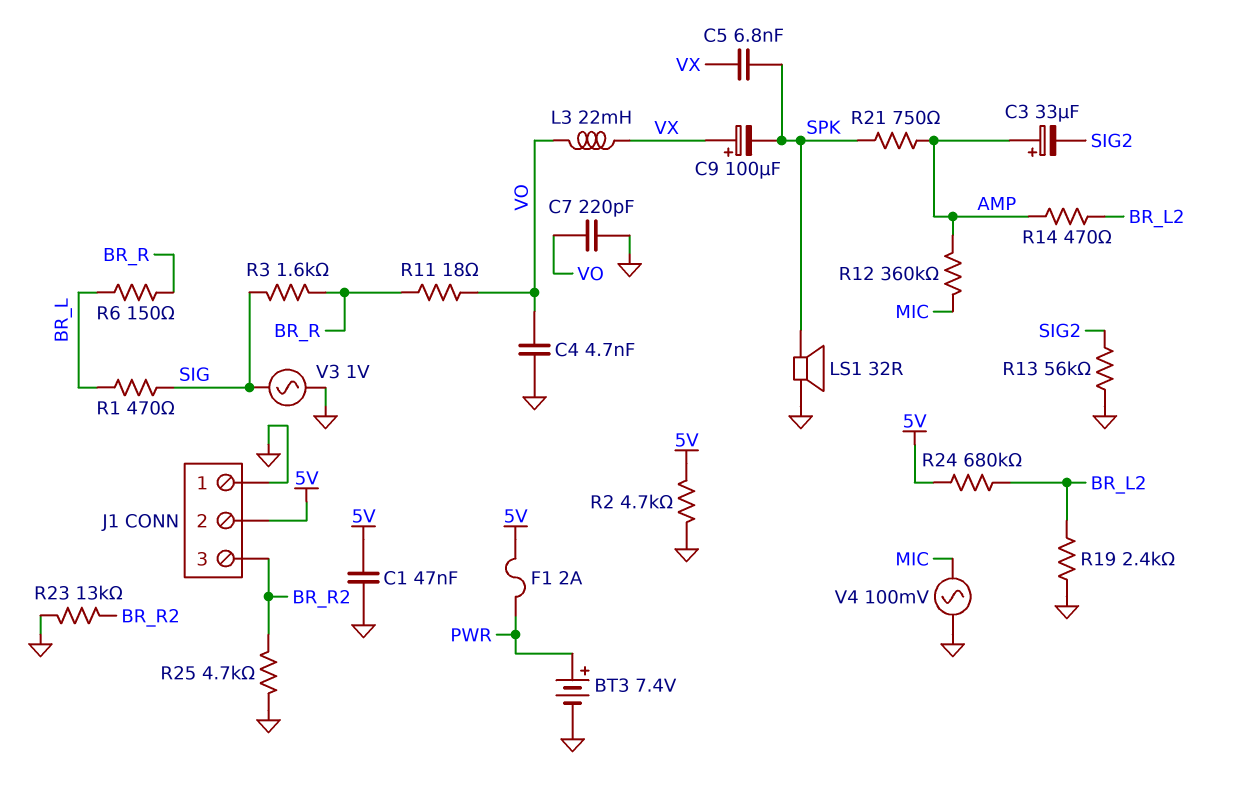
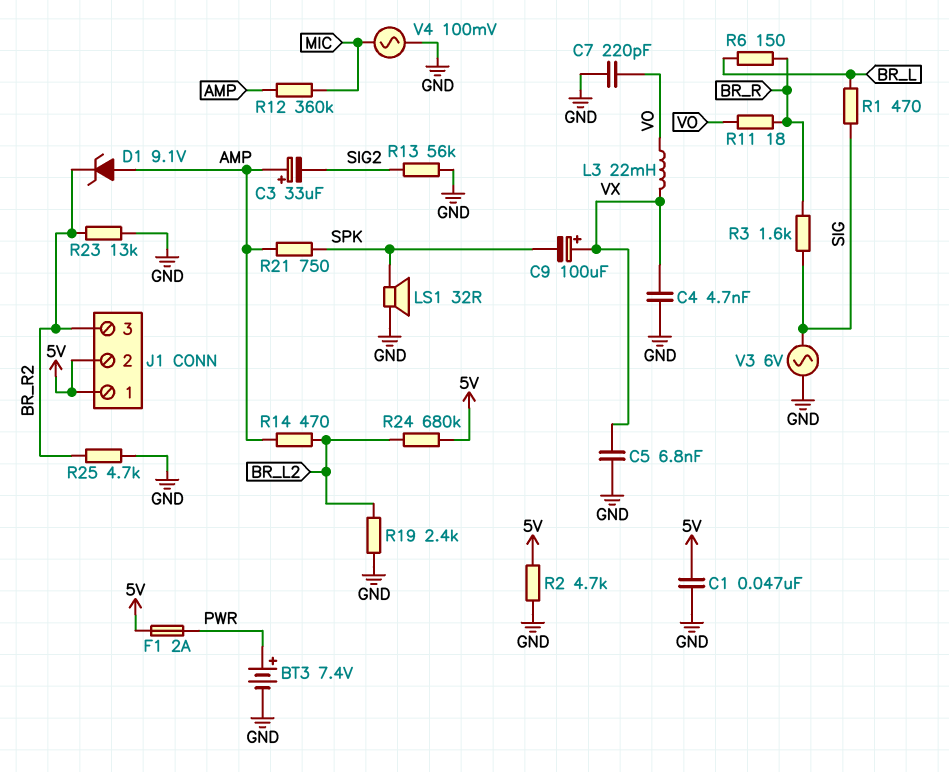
C4: 4.7nF (GND, VO) -> 4.7nF (GND, VX)
C5: 6.8nF (SPK, VX) -> 6.8nF (GND, VX)
D1: none -> zener 9.1V (A AMP, K BR_R2)
J1 pin 1: GND -> 5V
V3: AC 1V (GND, SIG) -> AC 6V (GND, SIG)

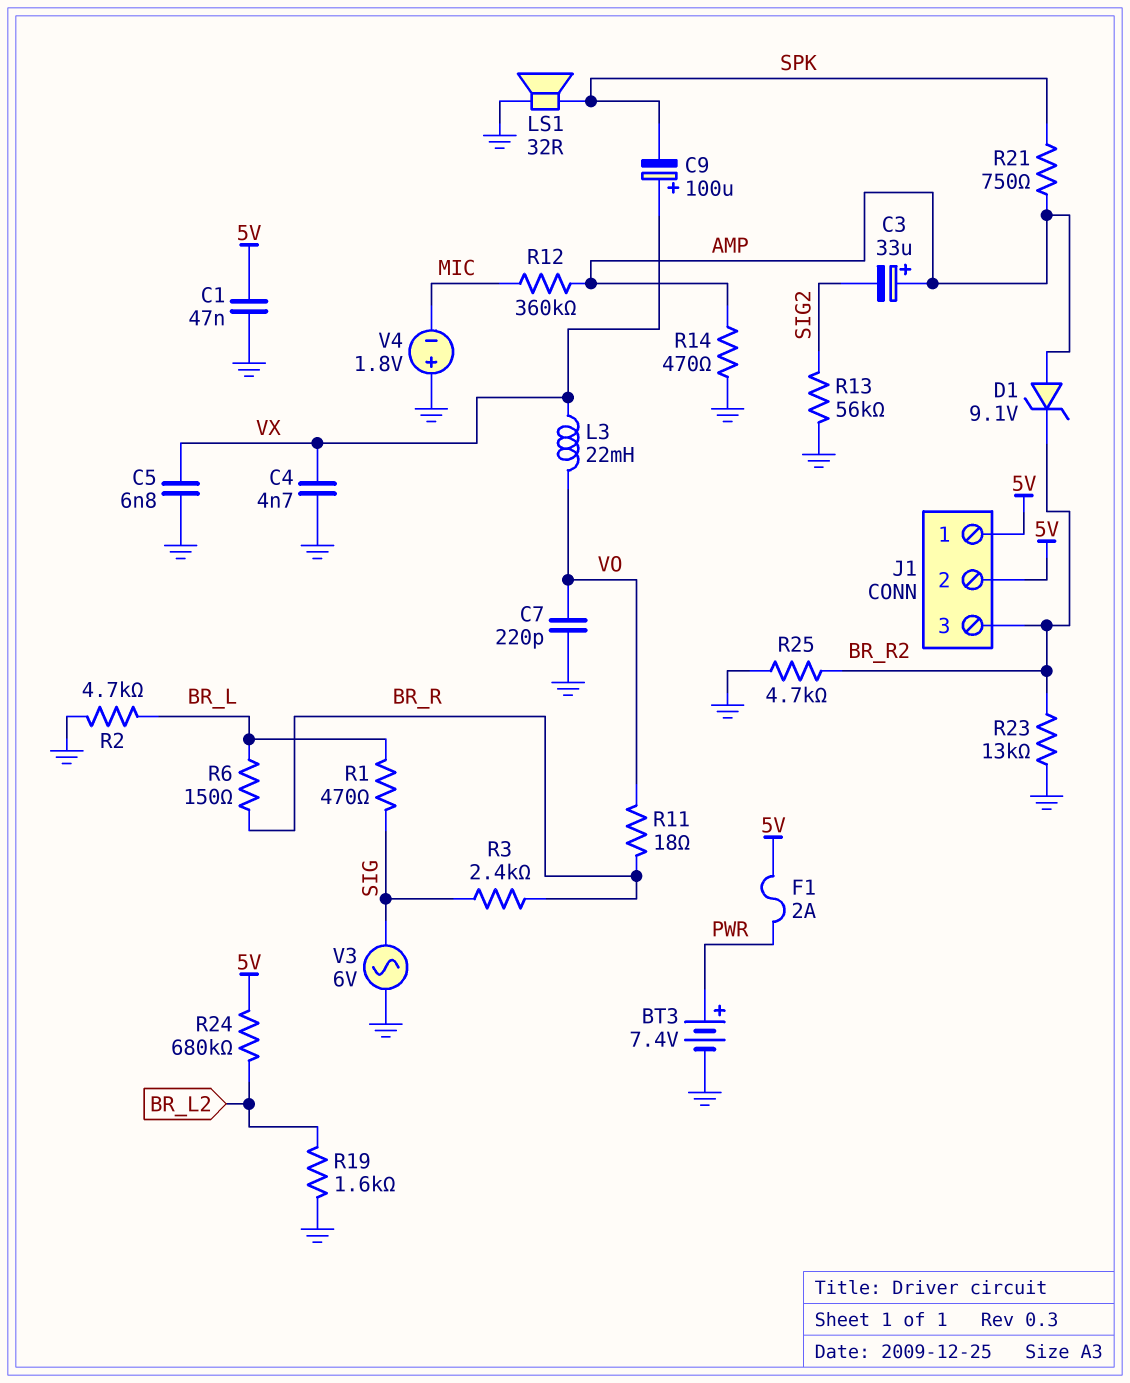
R2: 4.7k (5V, GND) -> 4.7k (BR_L, GND)
R3: 1.6k (BR_R, SIG) -> 2.4k (BR_R, SIG)
R14: 470 (AMP, BR_L2) -> 470 (AMP, GND)
R19: 2.4k (BR_L2, GND) -> 1.6k (BR_L2, GND)
V4: AC 100mV (GND, MIC) -> 1.8V (plus GND, minus MIC)

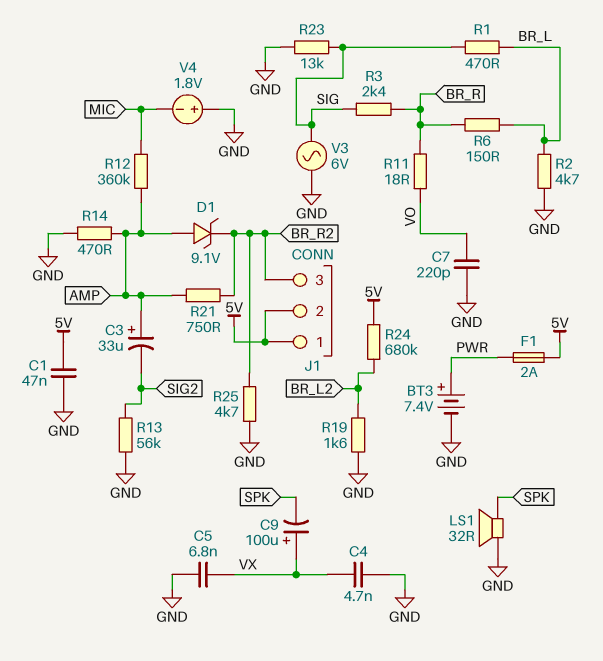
L3: 22mH (VO, VX) -> none
R21: 750 (AMP, SPK) -> 750 (AMP, BR_R2)
R23: 13k (BR_R2, GND) -> 13k (GND, SIG)

